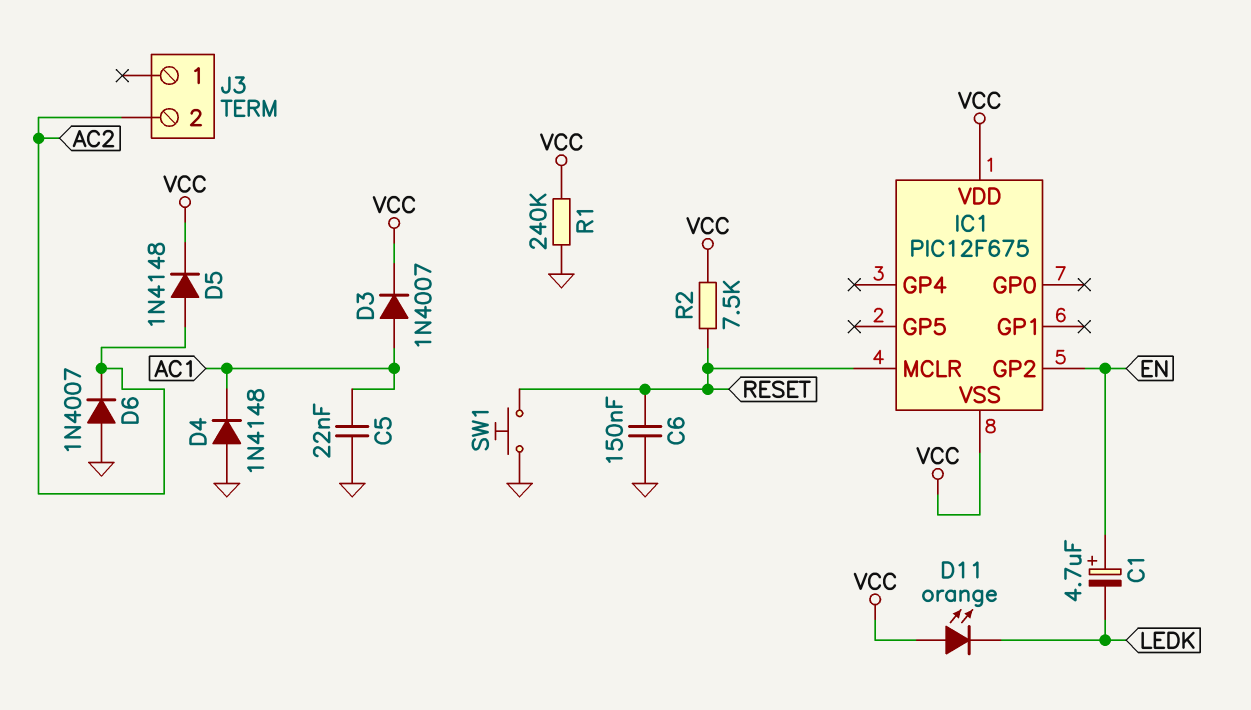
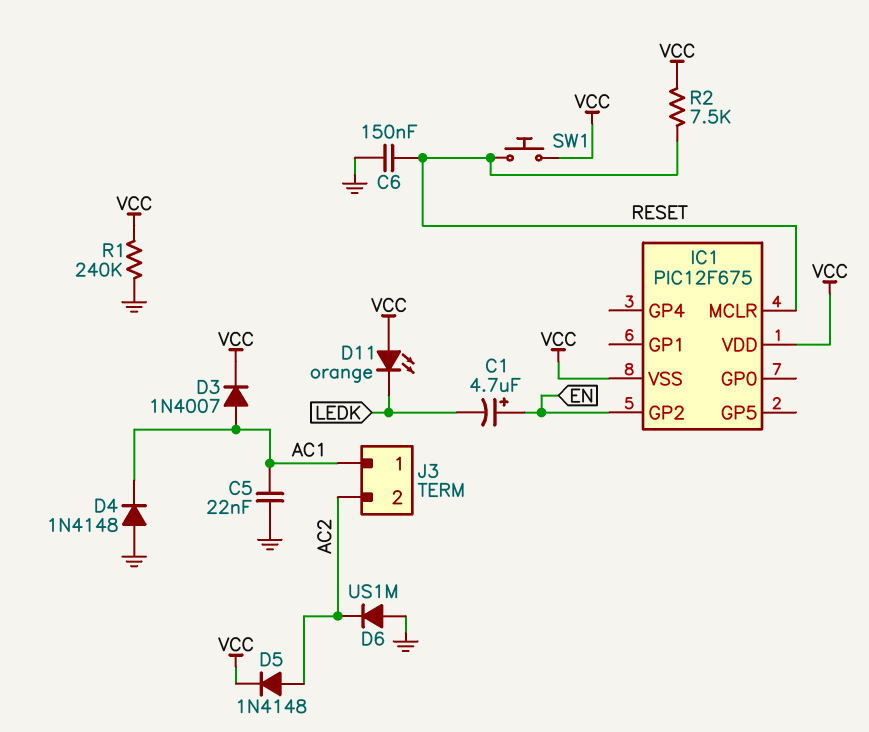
D6: diode 1N4007 (A GND, K AC2) -> diode US1M (A GND, K AC2)
J3 pin 1: none -> AC1
SW1: button (GND, RESET) -> button (RESET, VCC)

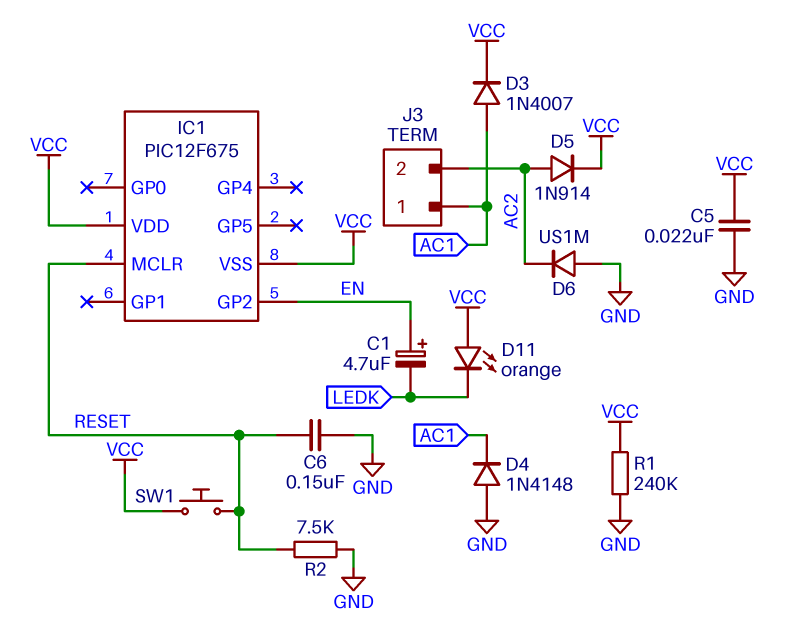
C5: 22nF (AC1, GND) -> 22nF (GND, VCC)
D5: diode 1N4148 (A AC2, K VCC) -> diode 1N914 (A AC2, K VCC)
R2: 7.5k (RESET, VCC) -> 7.5k (GND, RESET)

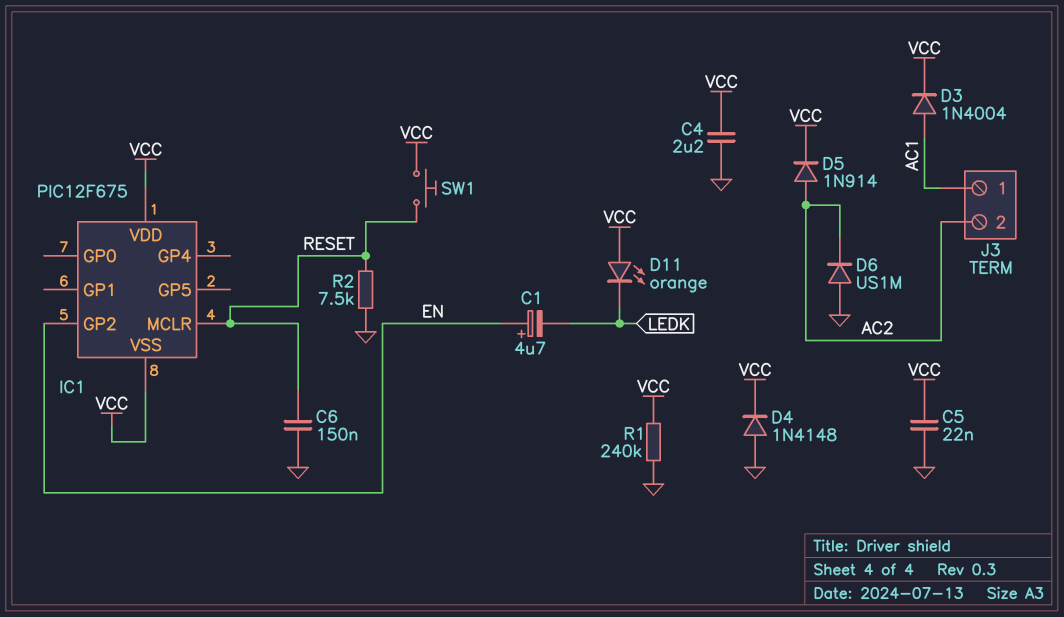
C4: none -> 2.2uF (GND, VCC)
D3: diode 1N4007 (A AC1, K VCC) -> diode 1N4004 (A AC1, K VCC)
D4: diode 1N4148 (A GND, K AC1) -> diode 1N4148 (A GND, K VCC)

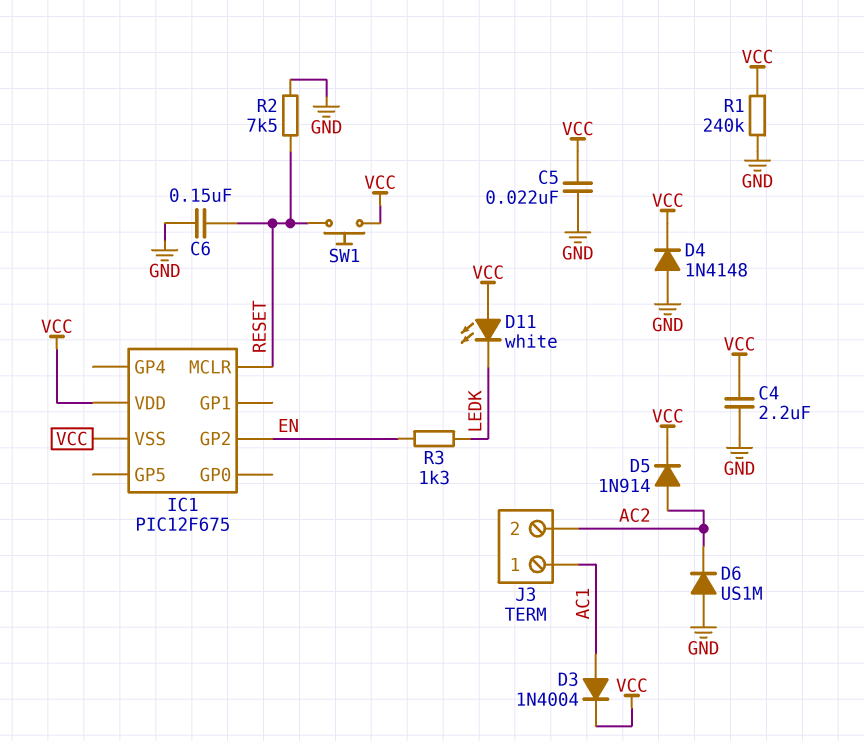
C1: 4.7uF (plus EN, minus LEDK) -> none
D11: LED orange (A VCC, K LEDK) -> LED white (A VCC, K LEDK)
R3: none -> 1.3k (EN, LEDK)

